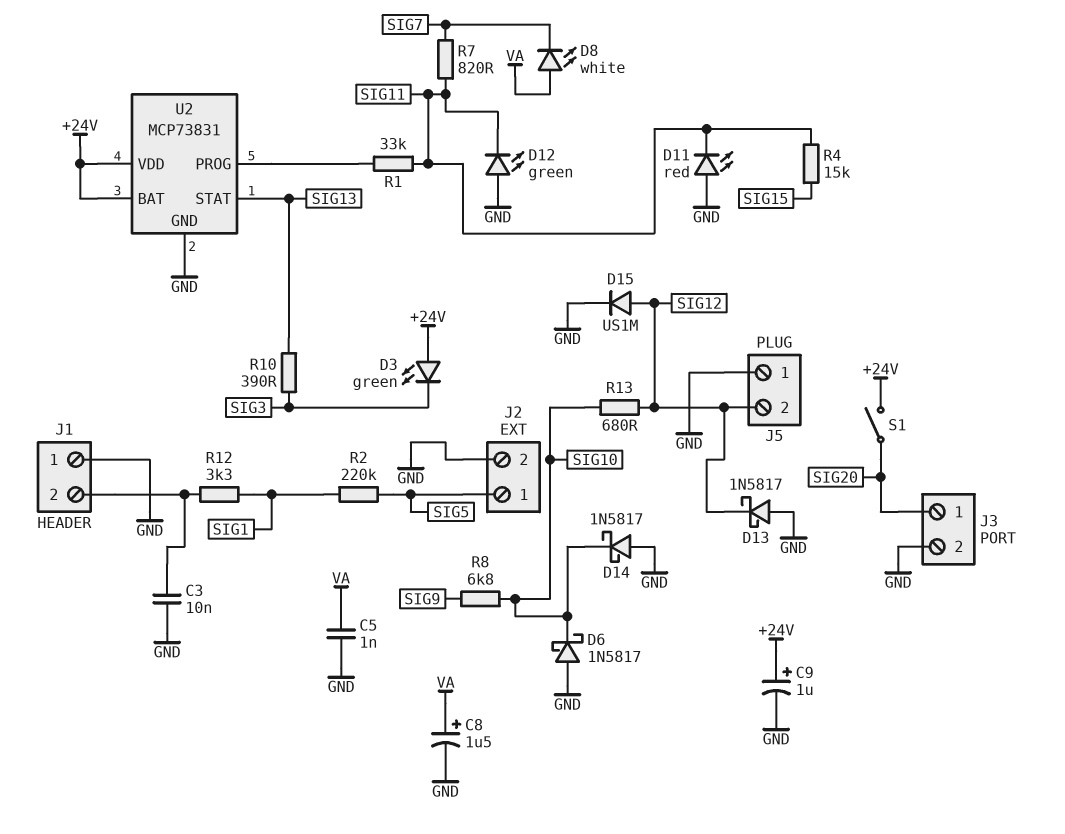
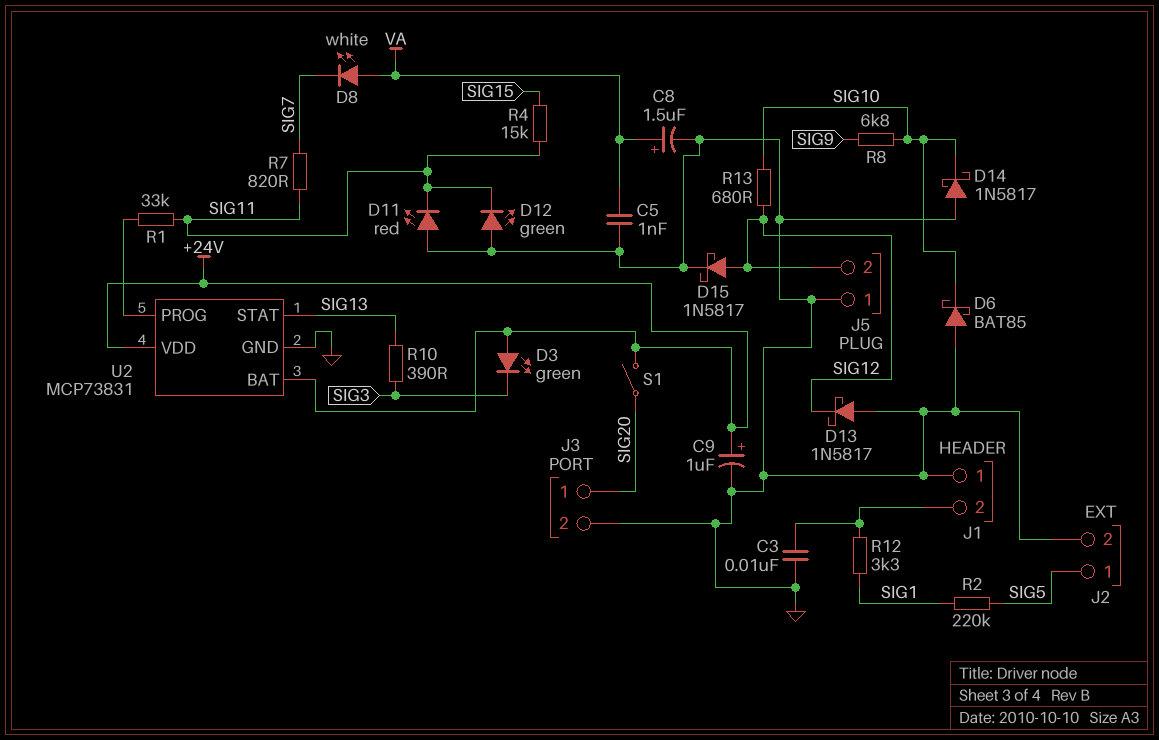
D6: schottky 1N5817 (A GND, K SIG10) -> schottky BAT85 (A GND, K SIG10)
D15: diode US1M (A SIG12, K GND) -> schottky 1N5817 (A SIG12, K GND)

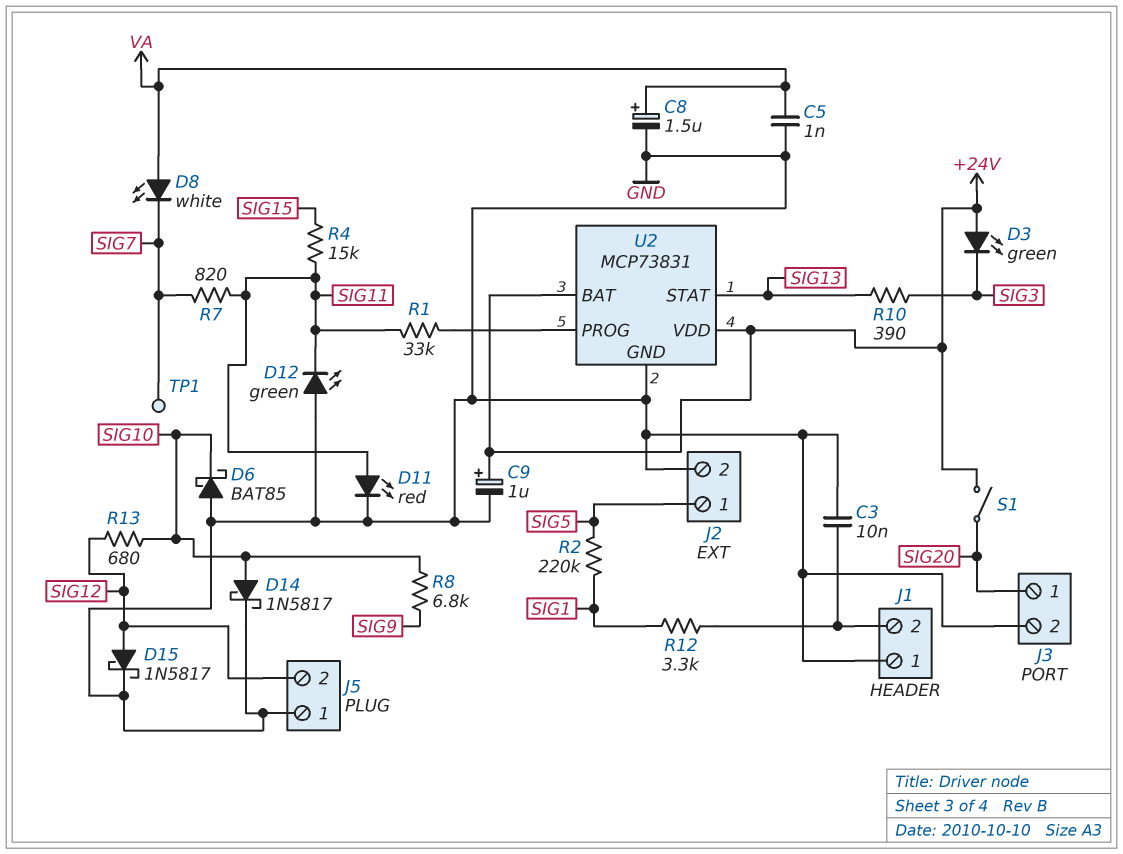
D11: LED red (A GND, K SIG11) -> LED red (A SIG11, K GND)
D13: schottky 1N5817 (A GND, K SIG12) -> none
D14: schottky 1N5817 (A GND, K SIG10) -> schottky 1N5817 (A SIG10, K GND)
TP1: none -> test point (SIG7)

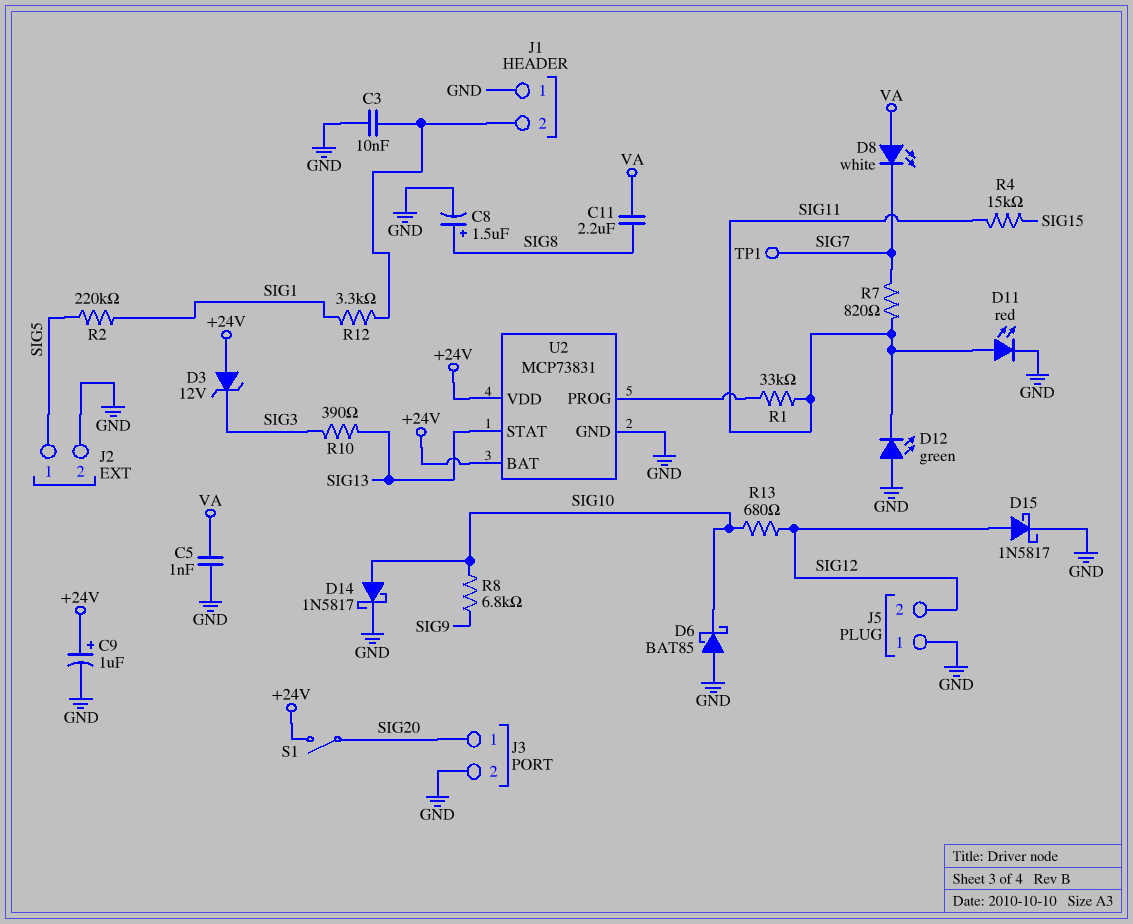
C8: 1.5uF (plus VA, minus GND) -> 1.5uF (plus SIG8, minus GND)
C11: none -> 2.2uF (SIG8, VA)
D3: LED green (A +24V, K SIG3) -> zener 12V (A +24V, K SIG3)

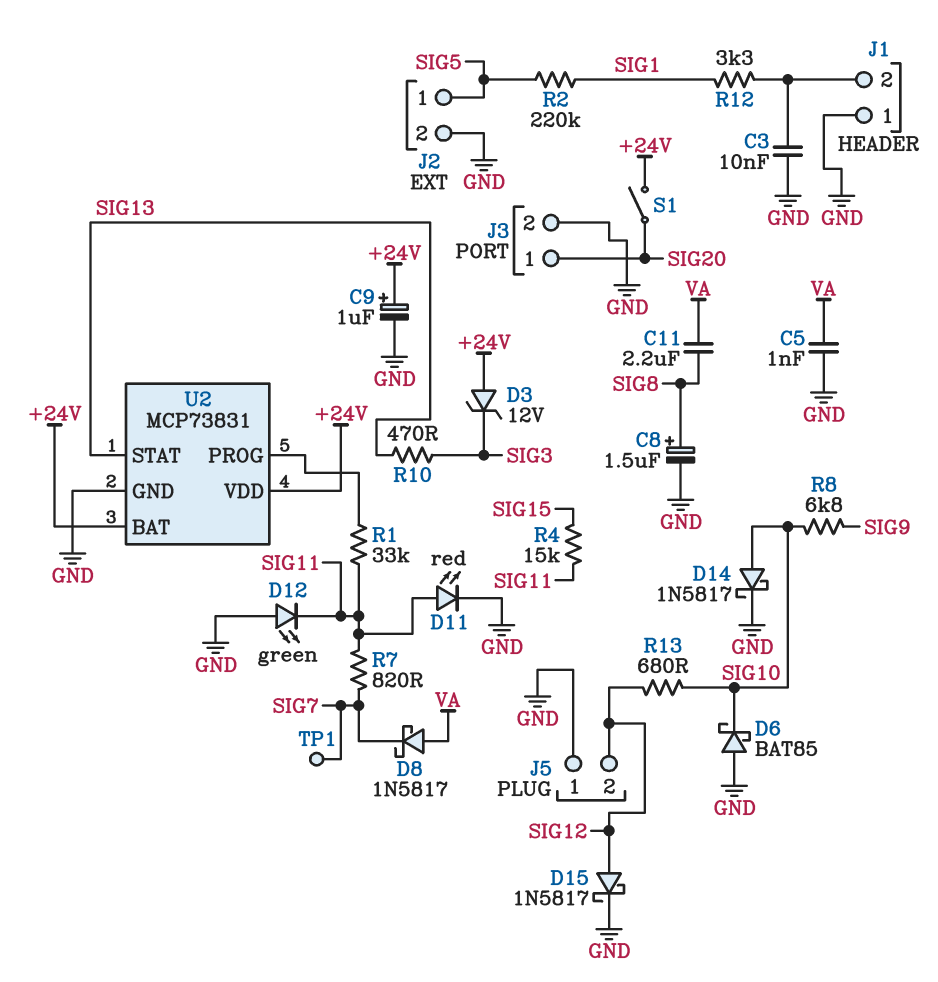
D8: LED white (A VA, K SIG7) -> schottky 1N5817 (A VA, K SIG7)
R10: 390 (SIG3, SIG13) -> 470 (SIG3, SIG13)

